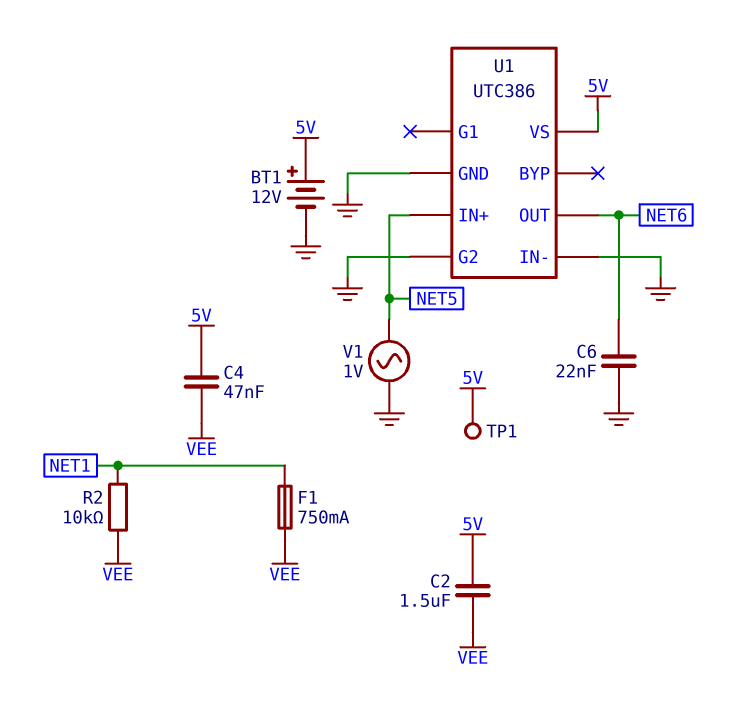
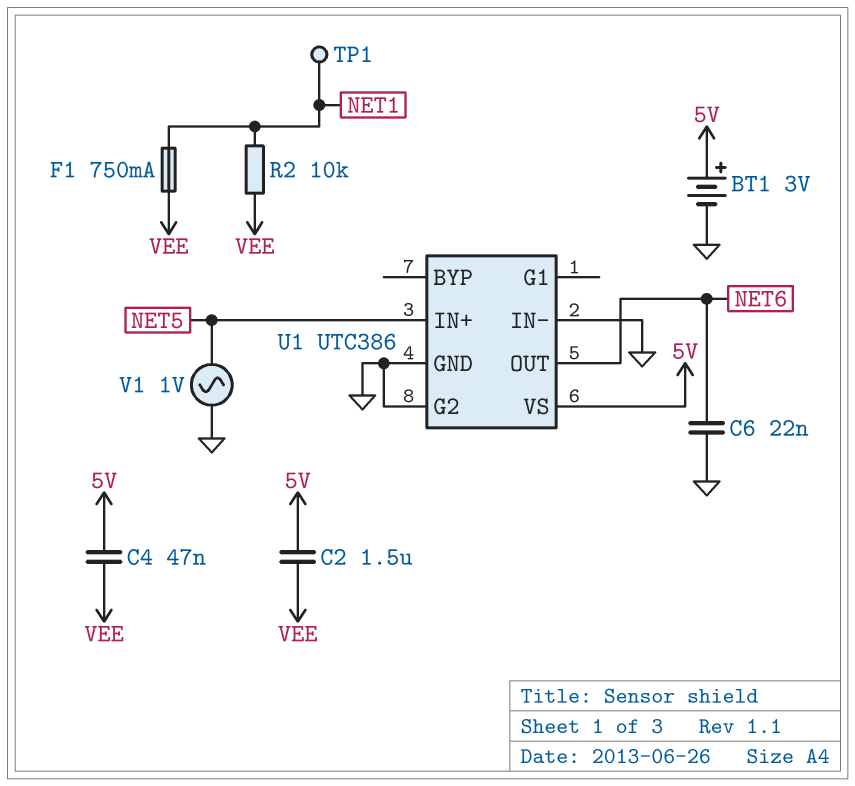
BT1: 12V (plus 5V, minus GND) -> 3V (plus 5V, minus GND)
TP1: test point (5V) -> test point (NET1)

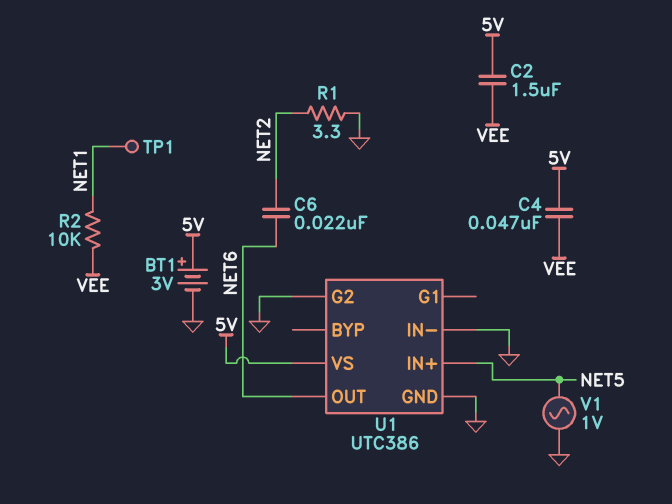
C6: 22nF (GND, NET6) -> 22nF (NET2, NET6)
F1: 750mA (NET1, VEE) -> none
R1: none -> 3.3 (GND, NET2)

